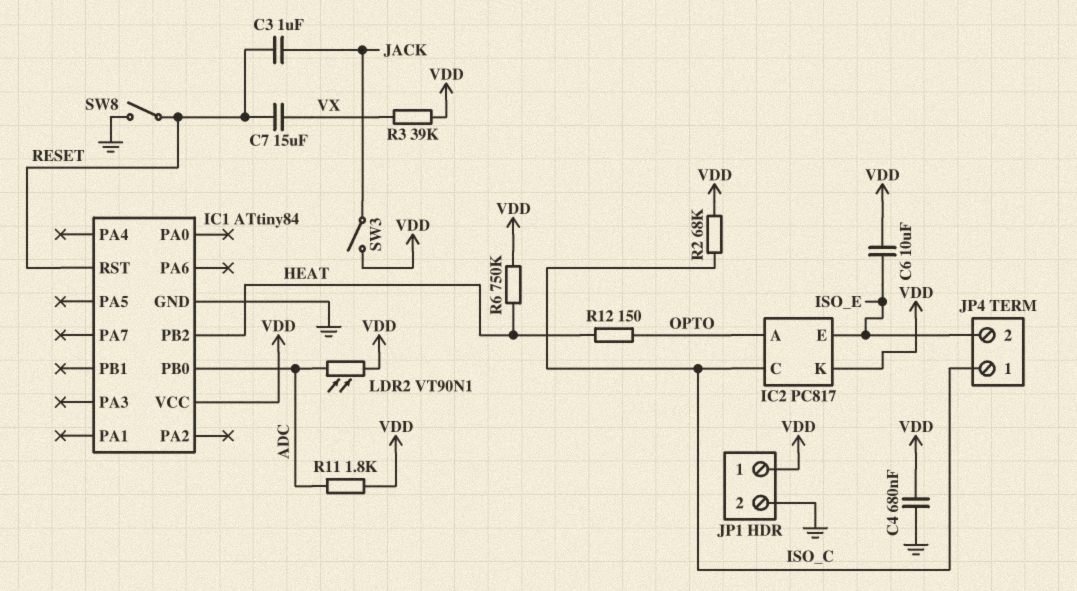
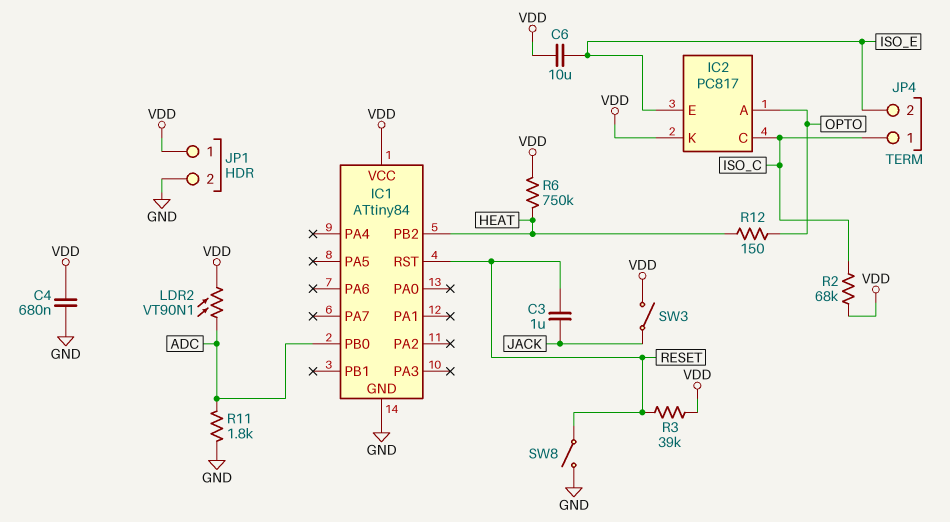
C7: 15uF (RESET, VX) -> none
R3: 39k (VDD, VX) -> 39k (RESET, VDD)
R11: 1.8k (ADC, VDD) -> 1.8k (ADC, GND)

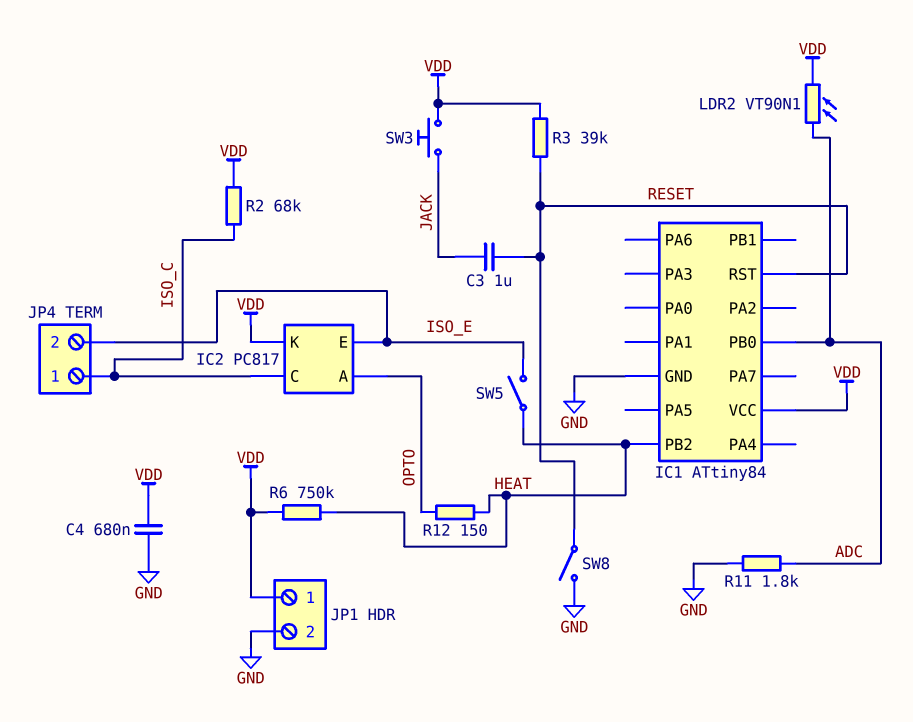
C6: 10uF (ISO_E, VDD) -> none
SW3: switch (JACK, VDD) -> button (JACK, VDD)
SW5: none -> switch (HEAT, ISO_E)

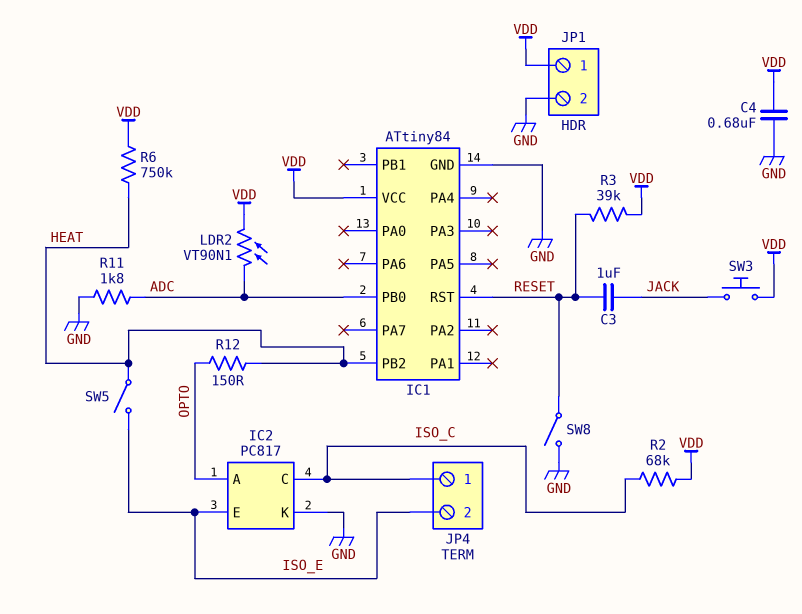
IC2 pin K: VDD -> GND

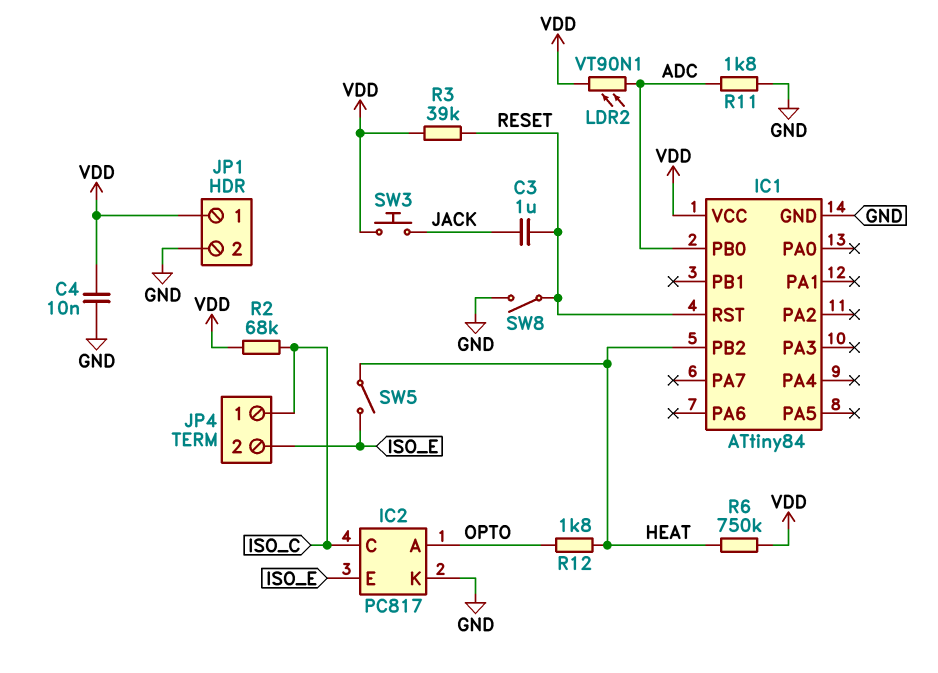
C4: 680nF (GND, VDD) -> 10nF (GND, VDD)
R12: 150 (HEAT, OPTO) -> 1.8k (HEAT, OPTO)

